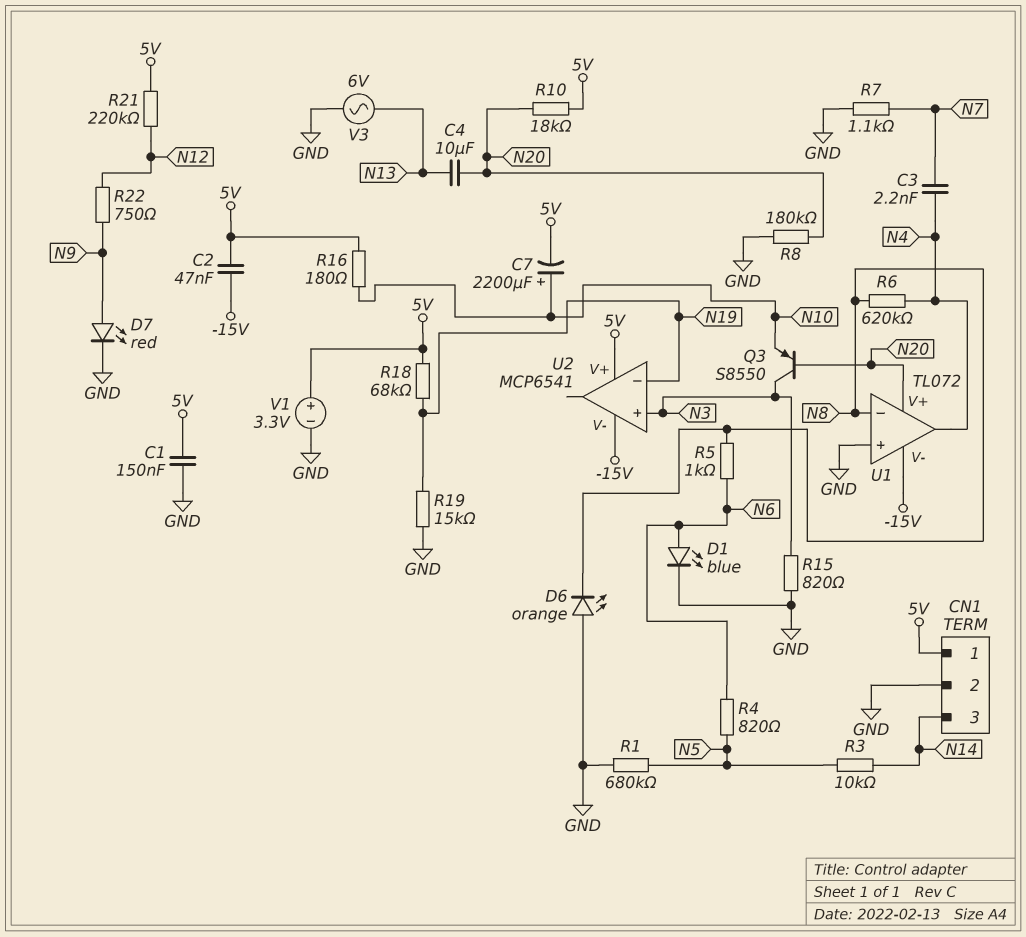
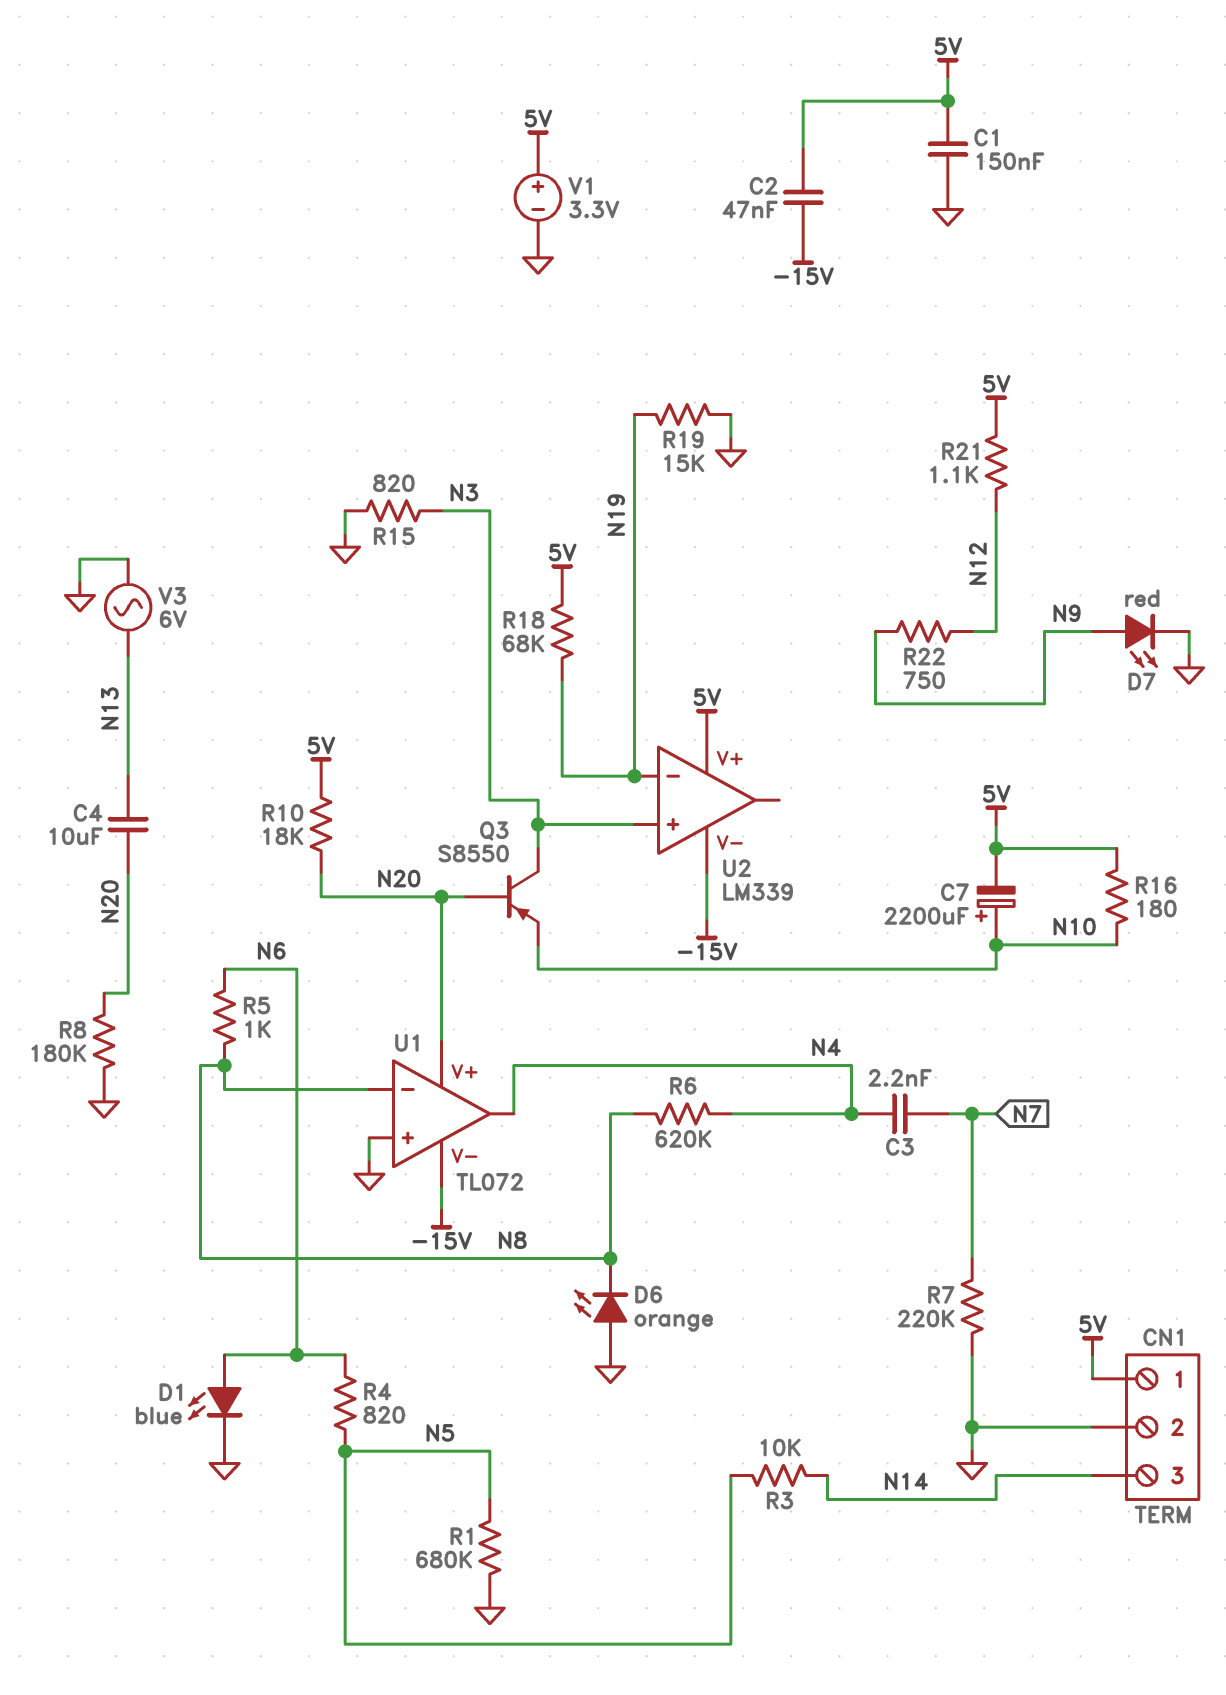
R7: 1.1k (GND, N7) -> 220k (GND, N7)
R21: 220k (5V, N12) -> 1.1k (5V, N12)
U2: MCP6541 -> LM339

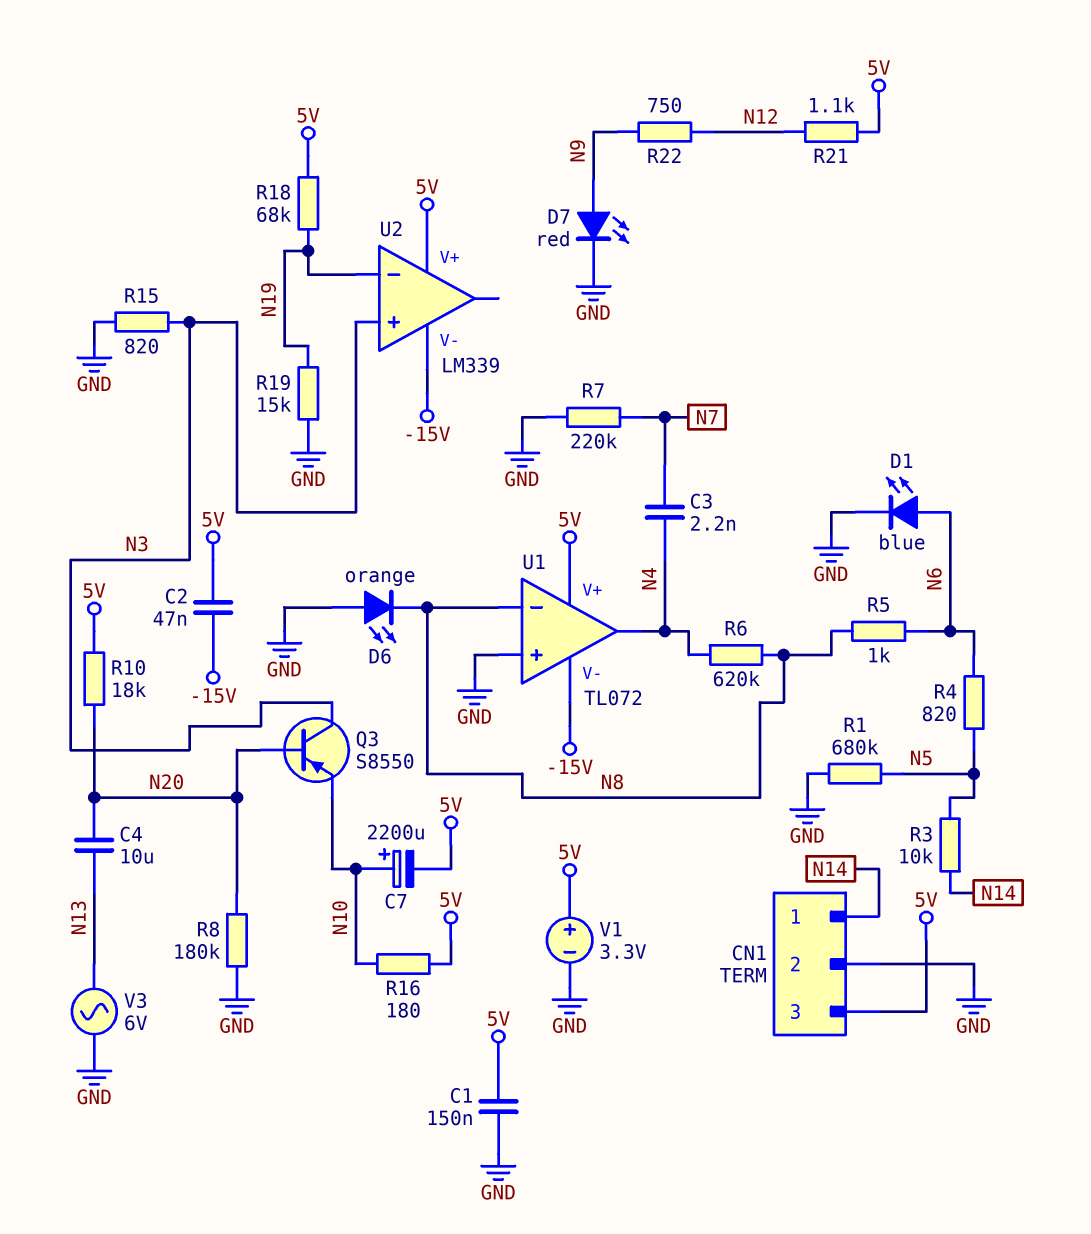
CN1 pin 1: 5V -> N14
CN1 pin 3: N14 -> 5V
U1 pin V+: N20 -> 5V

